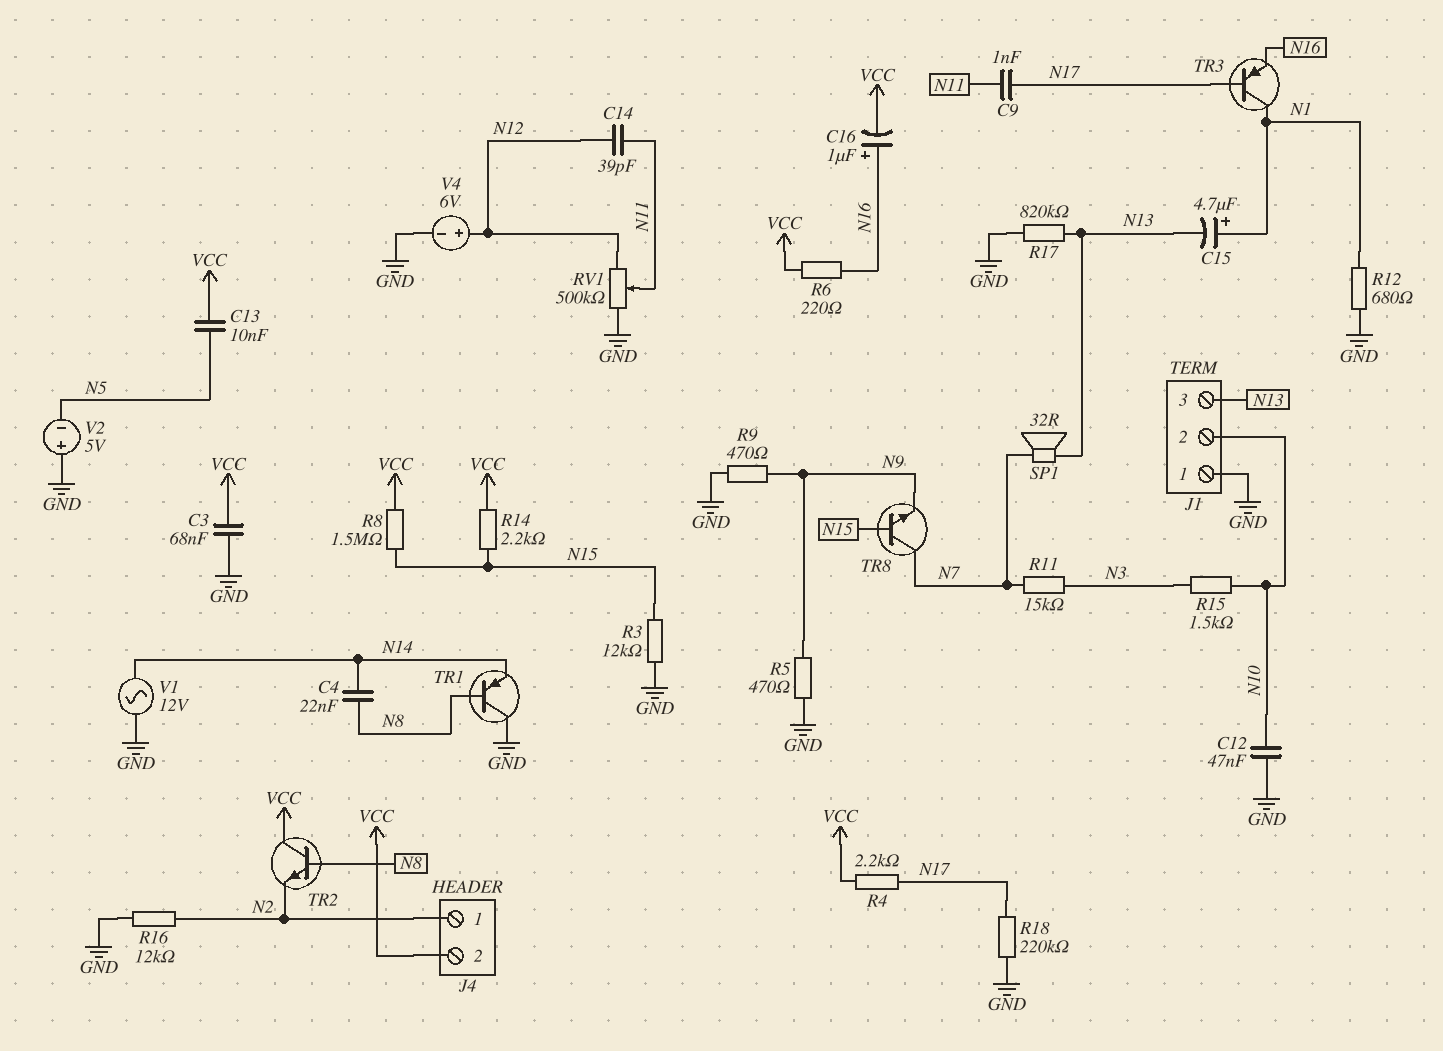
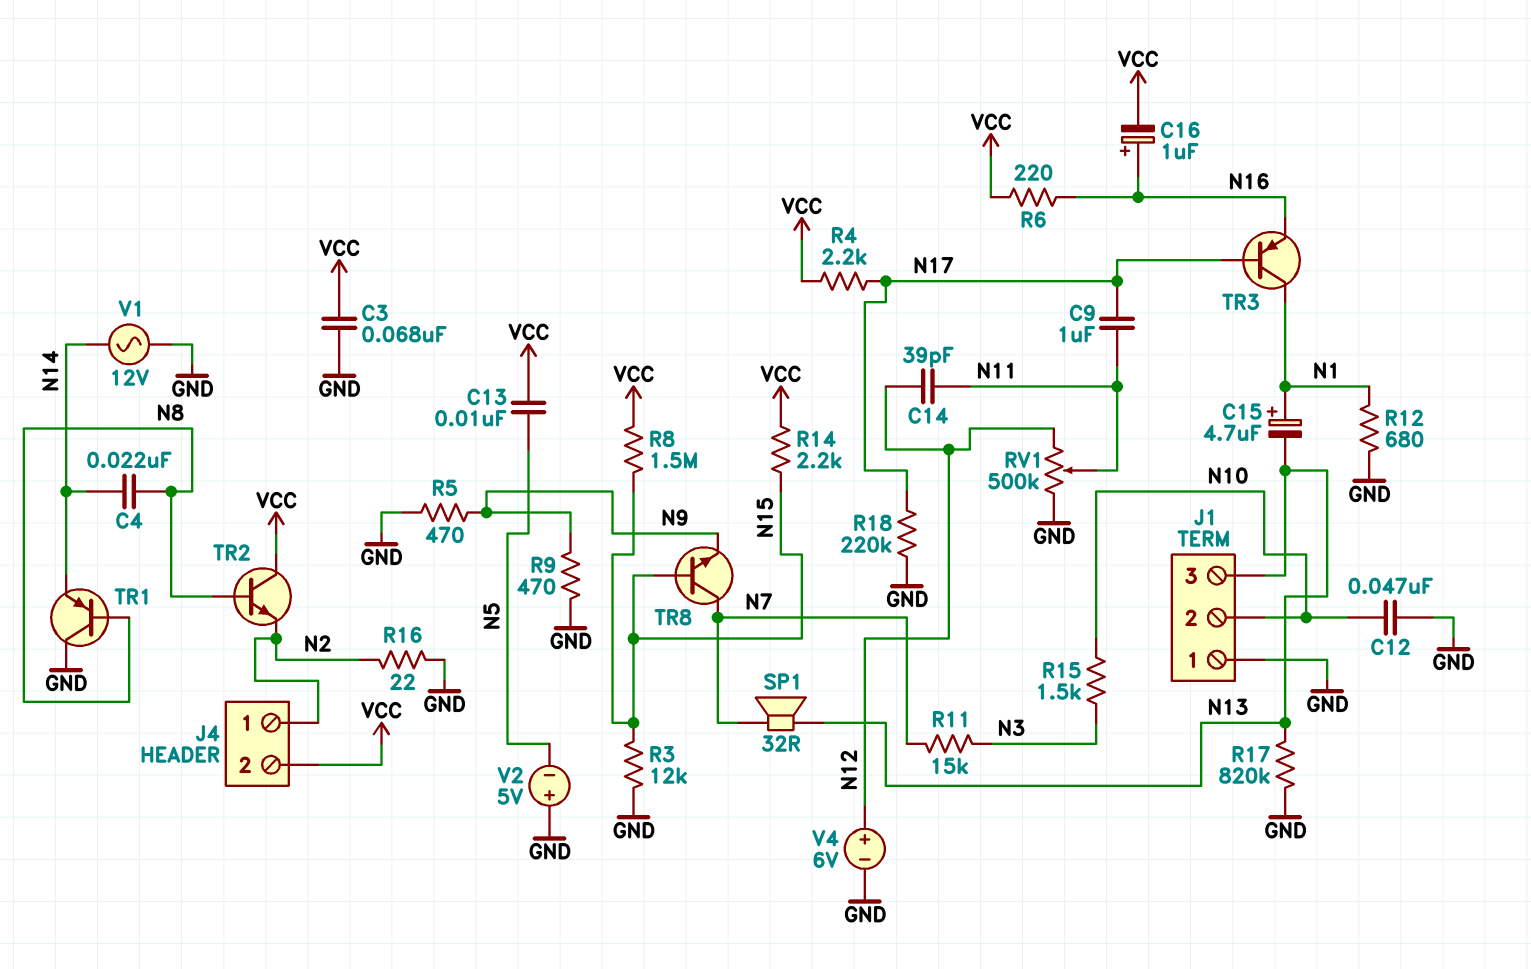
C9: 1nF (N11, N17) -> 1uF (N11, N17)
R16: 12k (GND, N2) -> 22 (GND, N2)

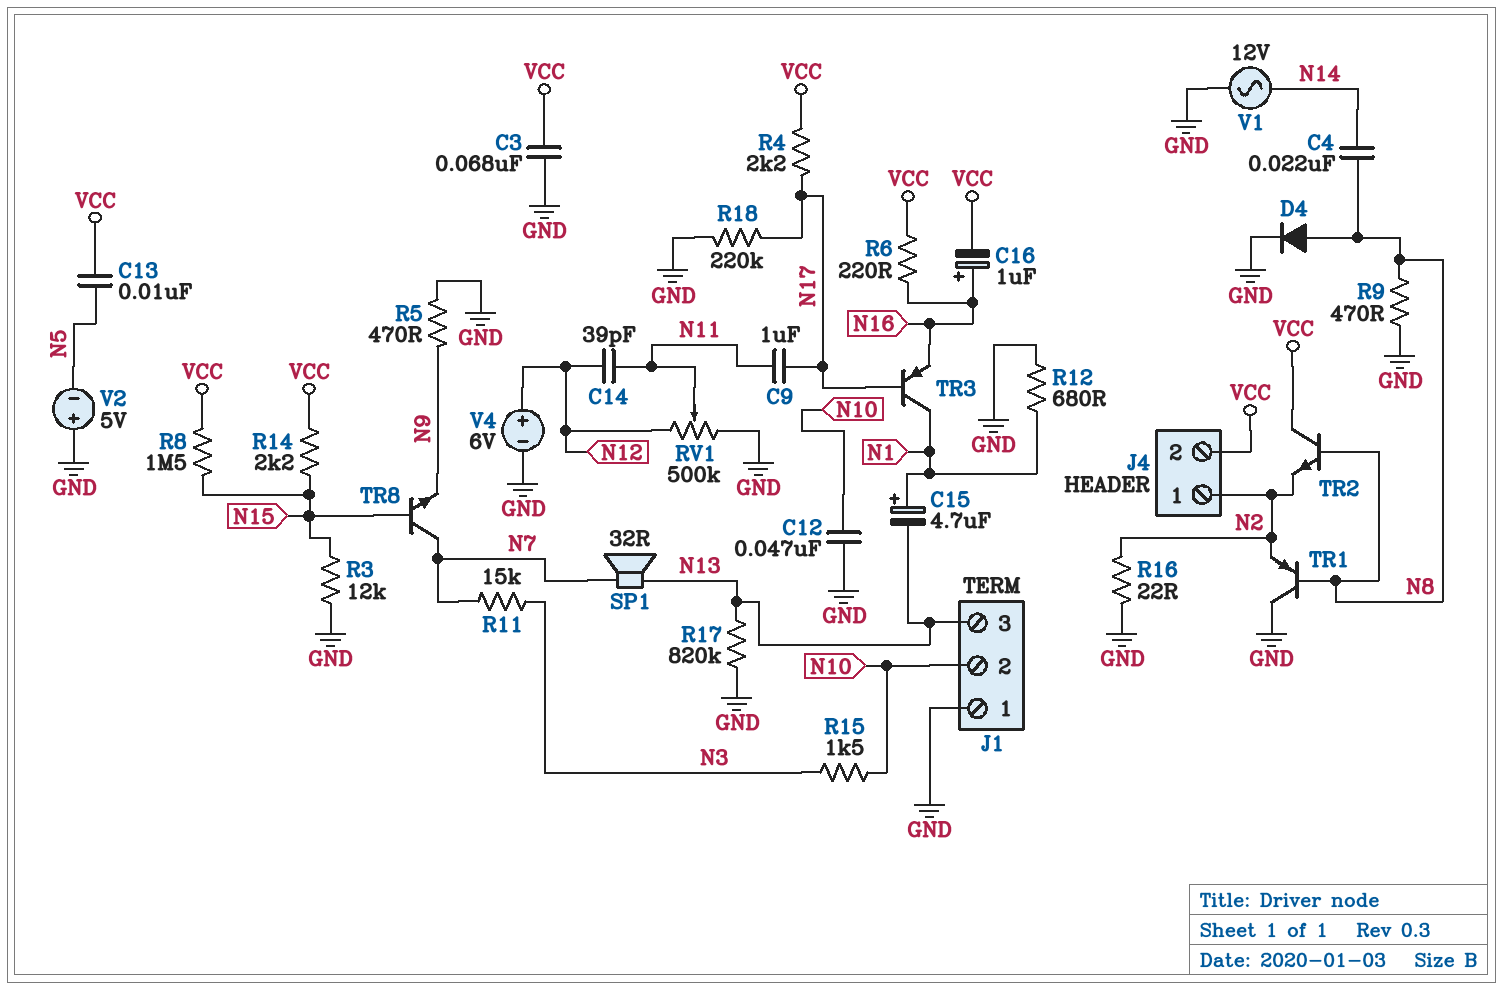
D4: none -> diode (A N8, K GND)
R9: 470 (GND, N9) -> 470 (GND, N8)
TR1: PNP (B N8, C GND, E N14) -> PNP (B N8, C GND, E N2)

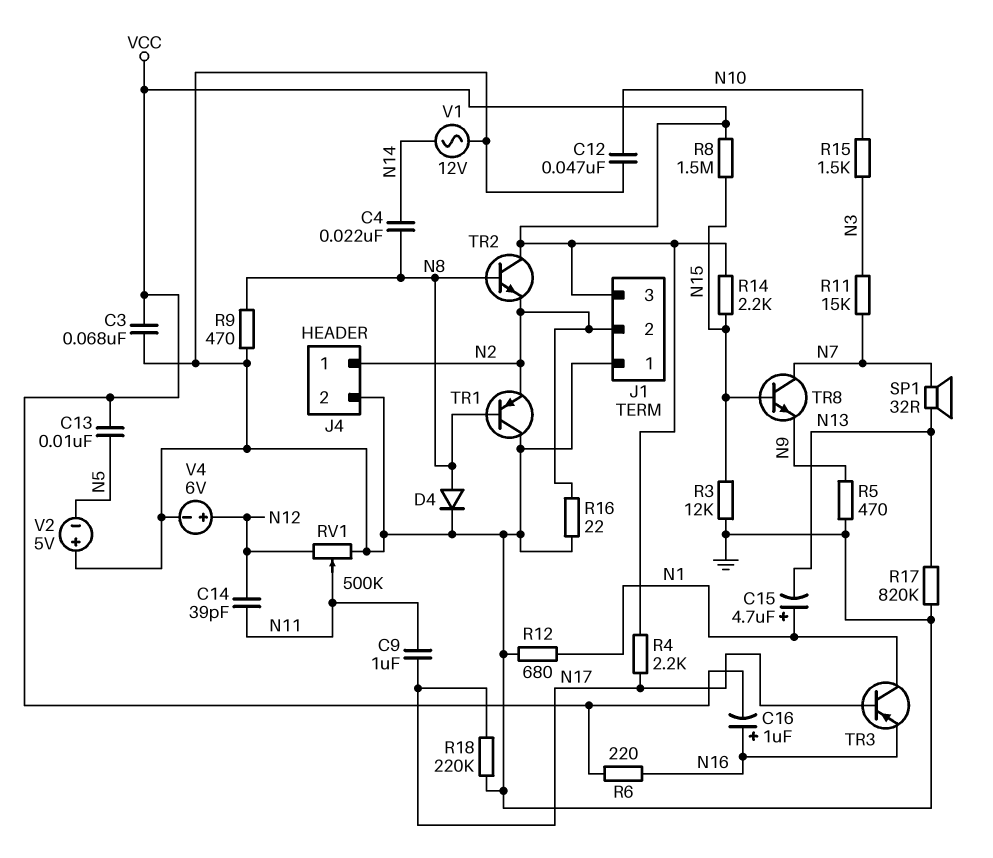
J1 pin 2: N10 -> N2
J1 pin 3: N13 -> VCC
J4 pin 2: VCC -> GND

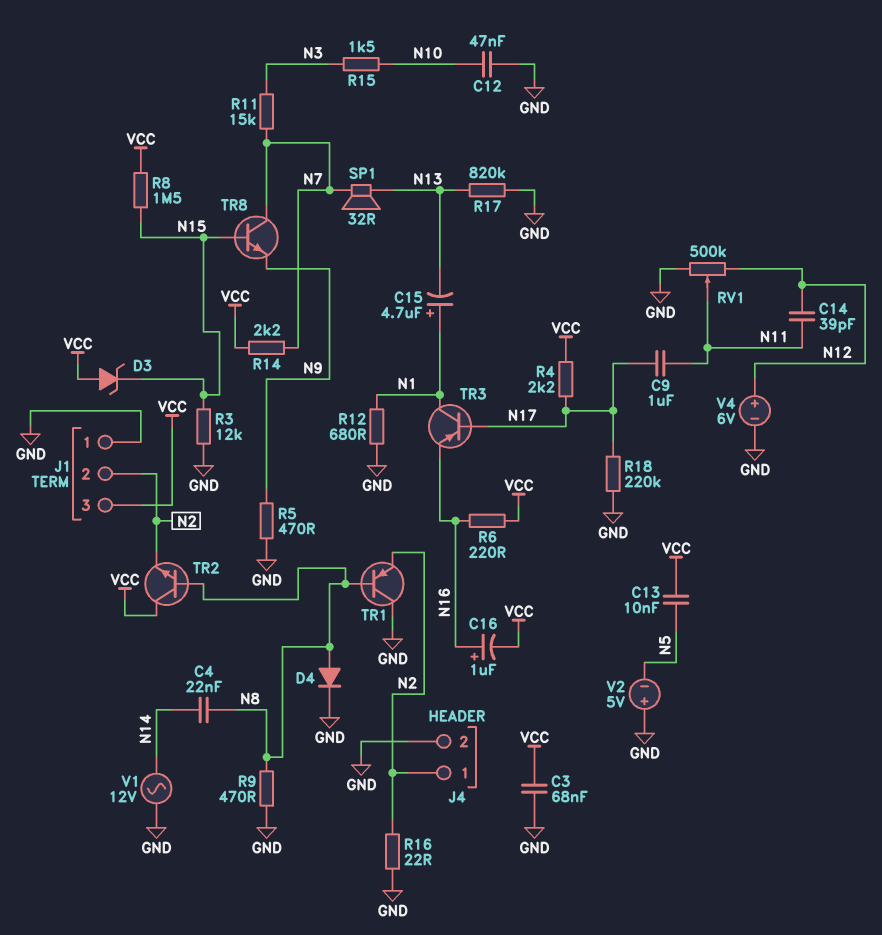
D3: none -> zener (A VCC, K N15)
R14: 2.2k (N15, VCC) -> 2.2k (N7, VCC)

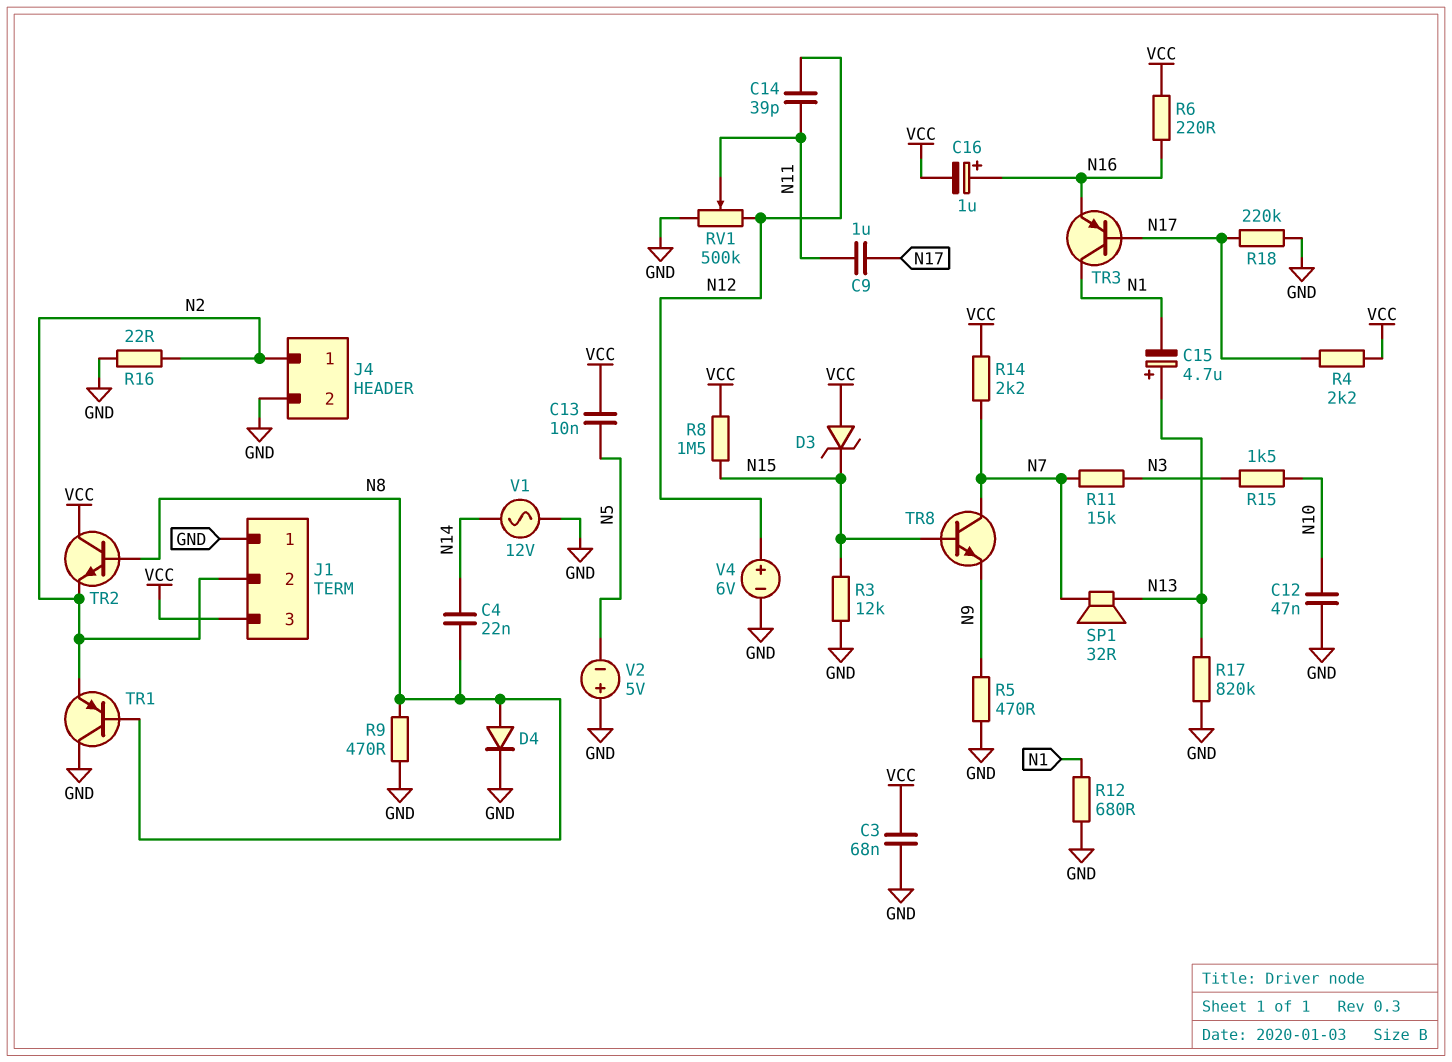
C15: 4.7uF (plus N1, minus N13) -> 4.7uF (plus N13, minus N1)

